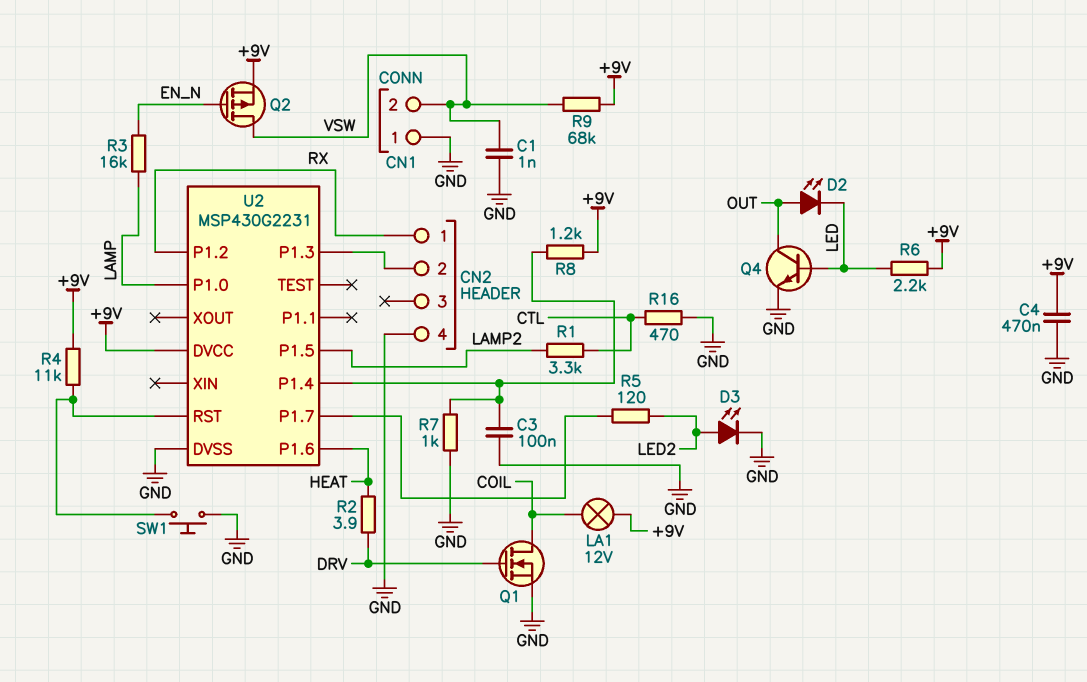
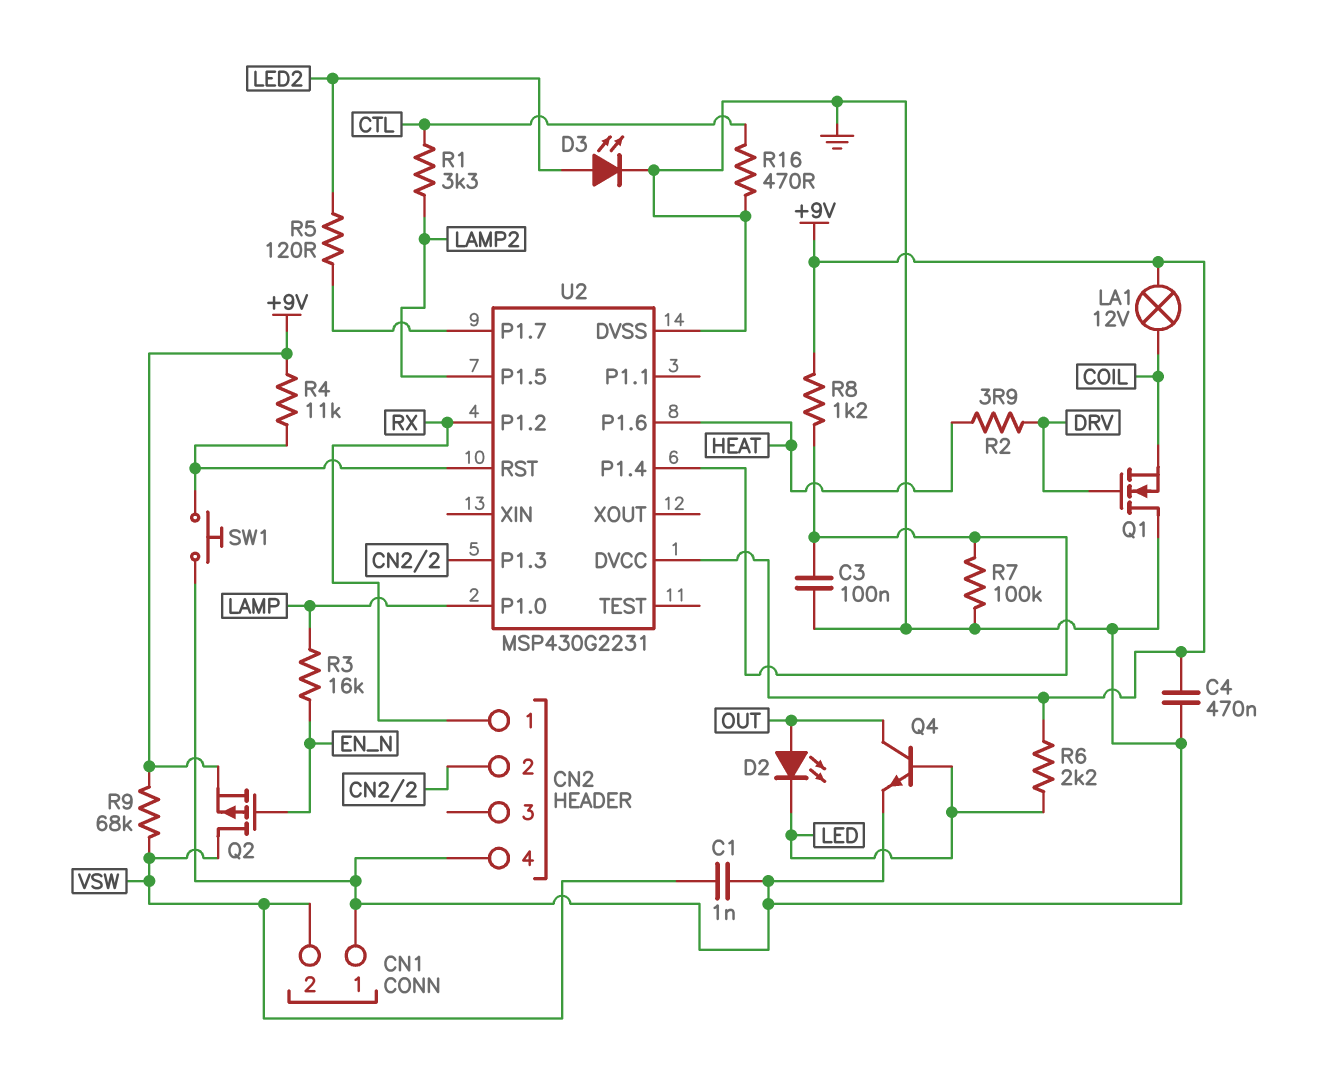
Q1: NMOS (G DRV, D COIL, S GND) -> NMOS (G DRV, D GND, S COIL)
R7: 1k (GND, U2/P1.4) -> 100k (GND, U2/P1.4)

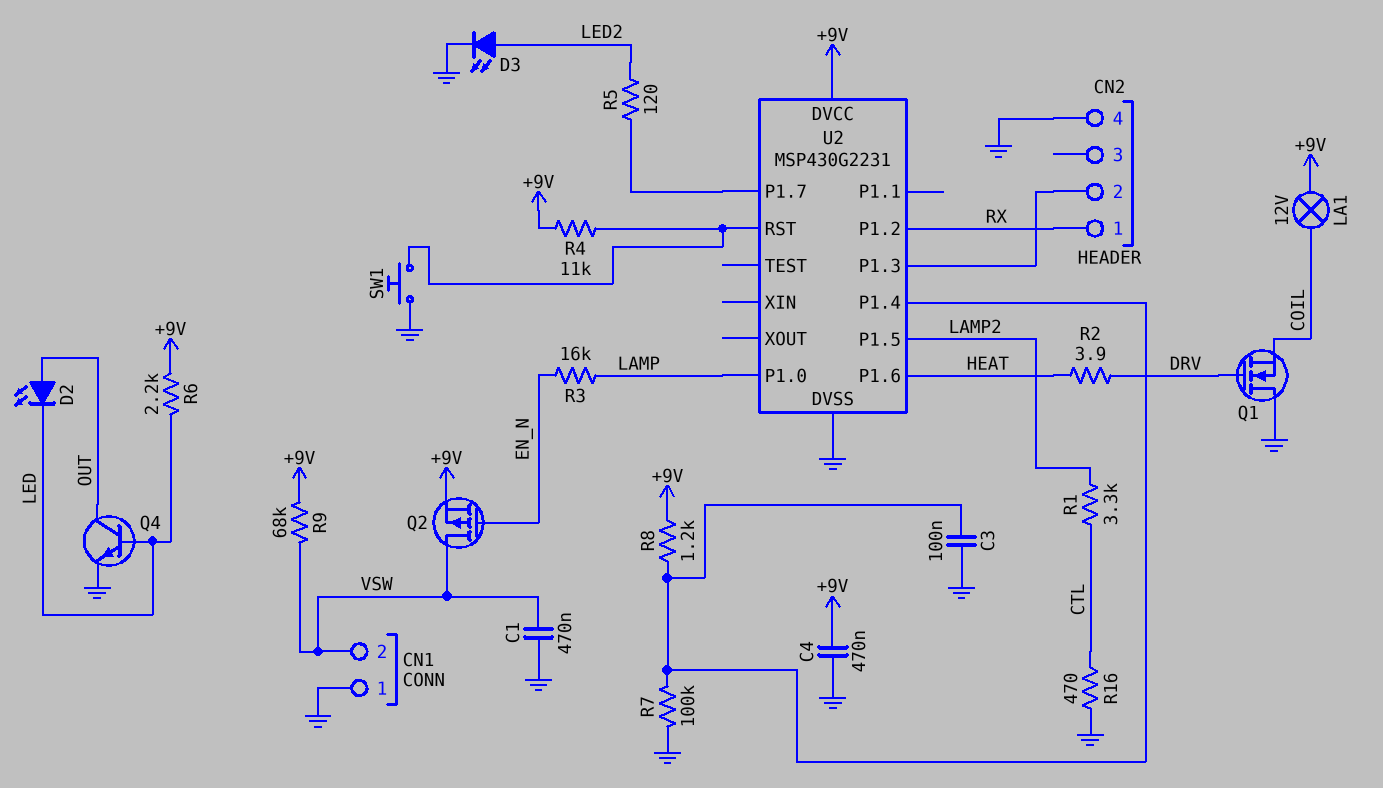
C1: 1nF (GND, VSW) -> 470nF (GND, VSW)

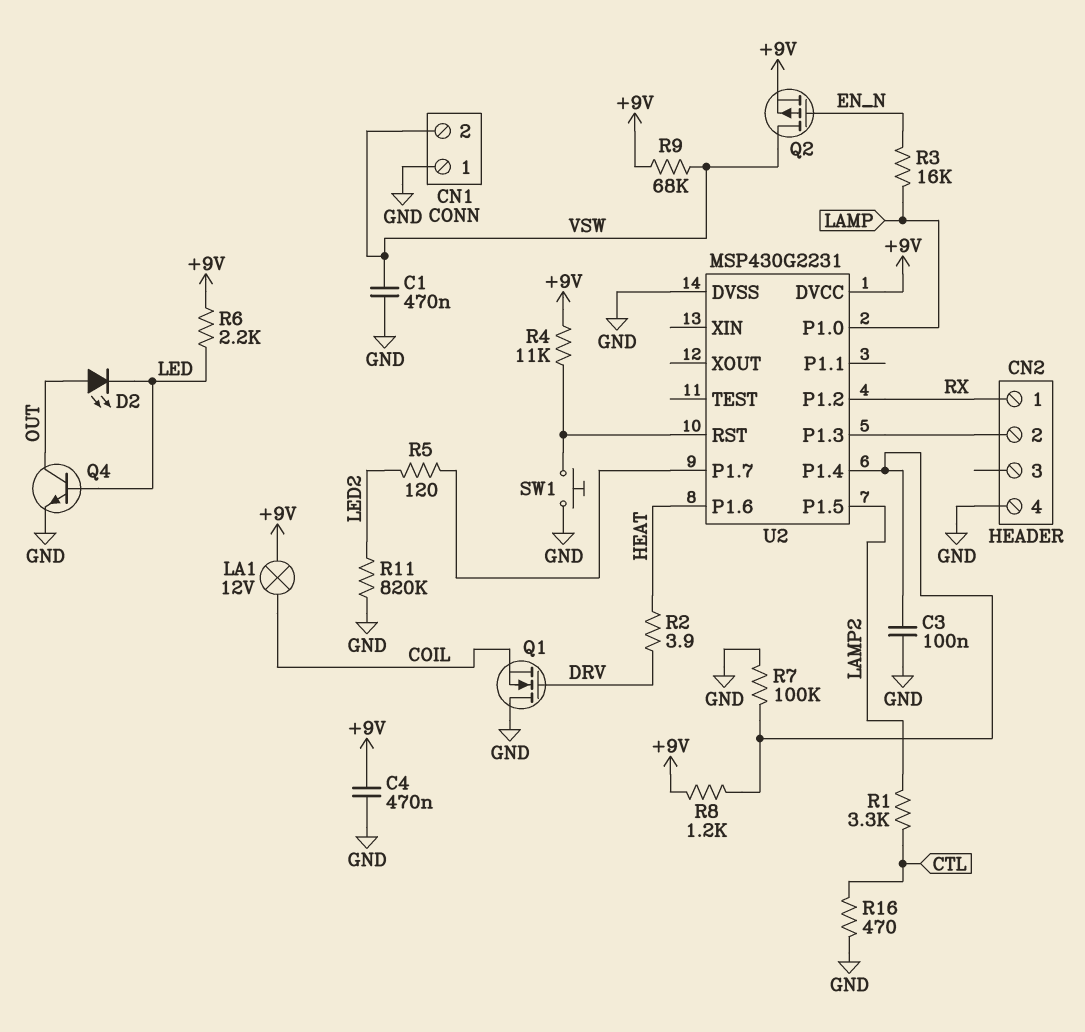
D3: LED (A LED2, K GND) -> none
R11: none -> 820k (GND, LED2)

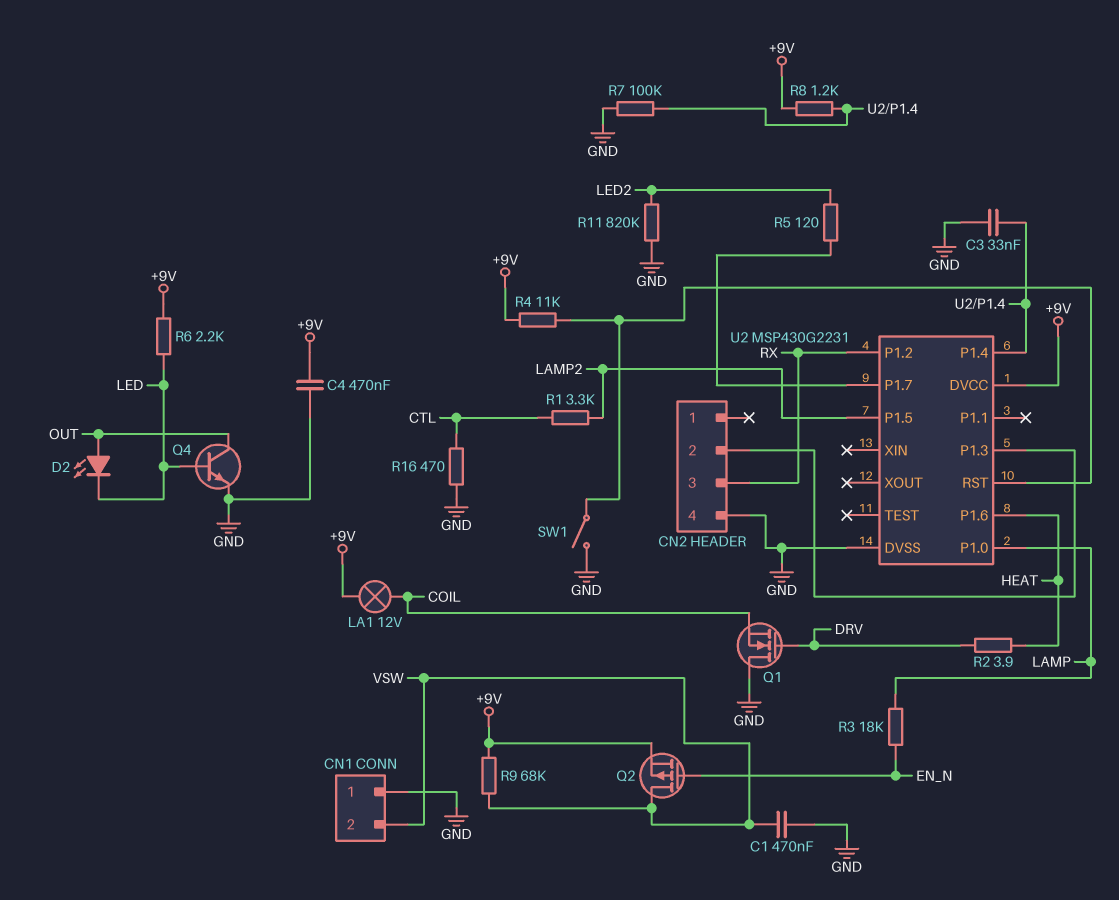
C3: 100nF (GND, U2/P1.4) -> 33nF (GND, U2/P1.4)
CN2 pin 1: RX -> none
CN2 pin 3: none -> RX
R3: 16k (EN_N, LAMP) -> 18k (EN_N, LAMP)
SW1: button (GND, U2/RST) -> switch (GND, U2/RST)

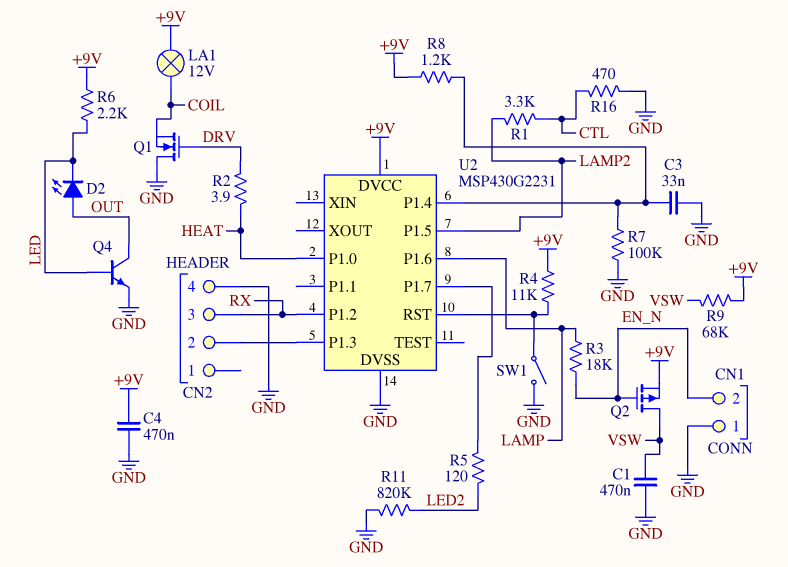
CN1 pin 2: VSW -> EN_N
U2 pin P1.0: LAMP -> HEAT
U2 pin P1.6: HEAT -> LAMP

